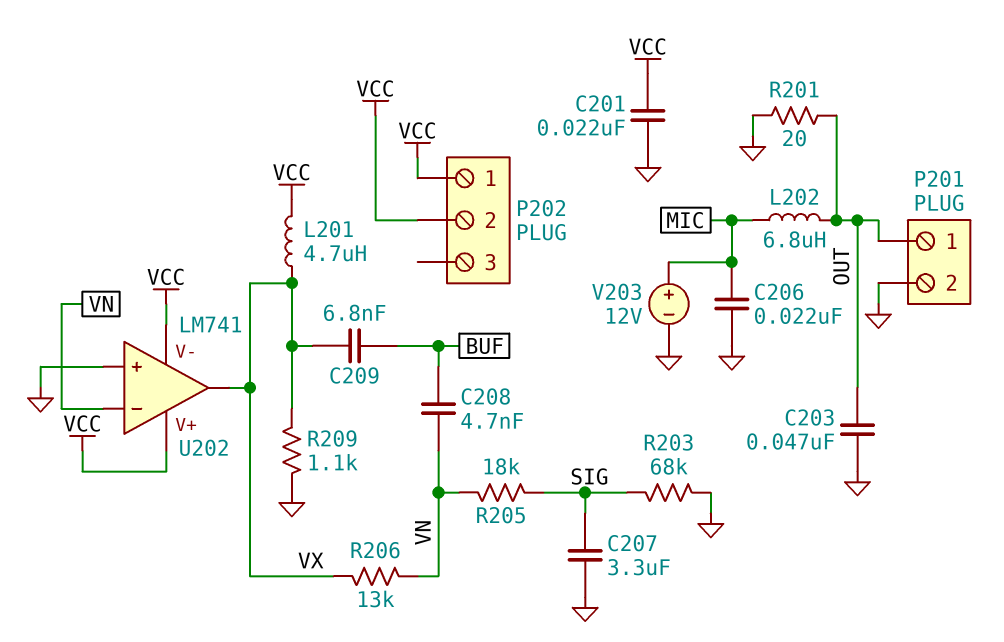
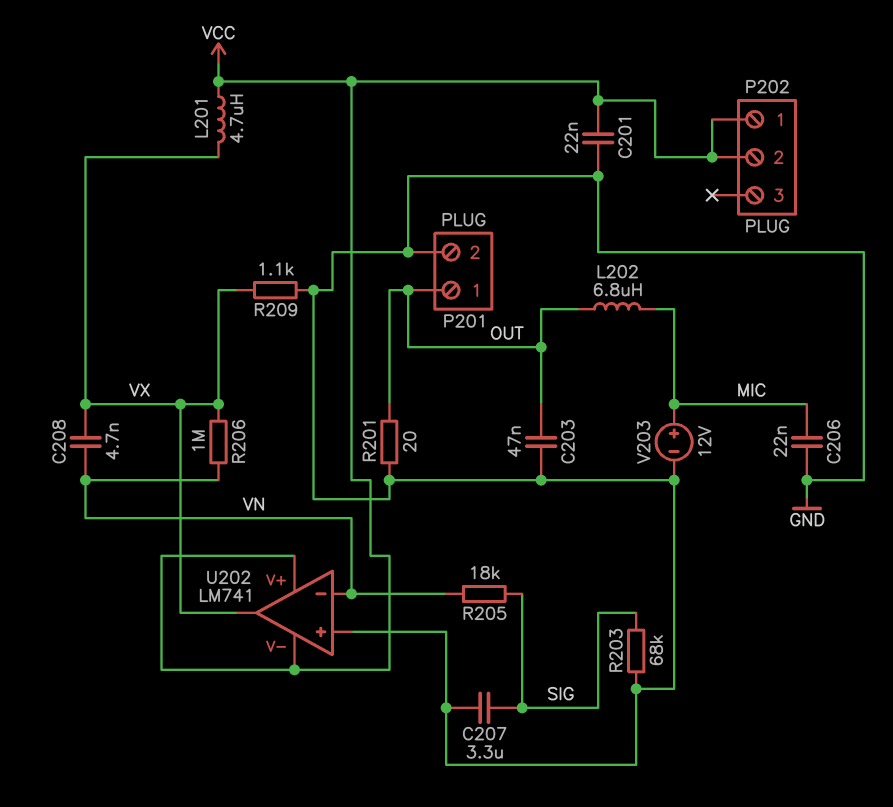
C208: 4.7nF (BUF, VN) -> 4.7nF (VN, VX)
C209: 6.8nF (BUF, VX) -> none
R206: 13k (VN, VX) -> 1M (VN, VX)

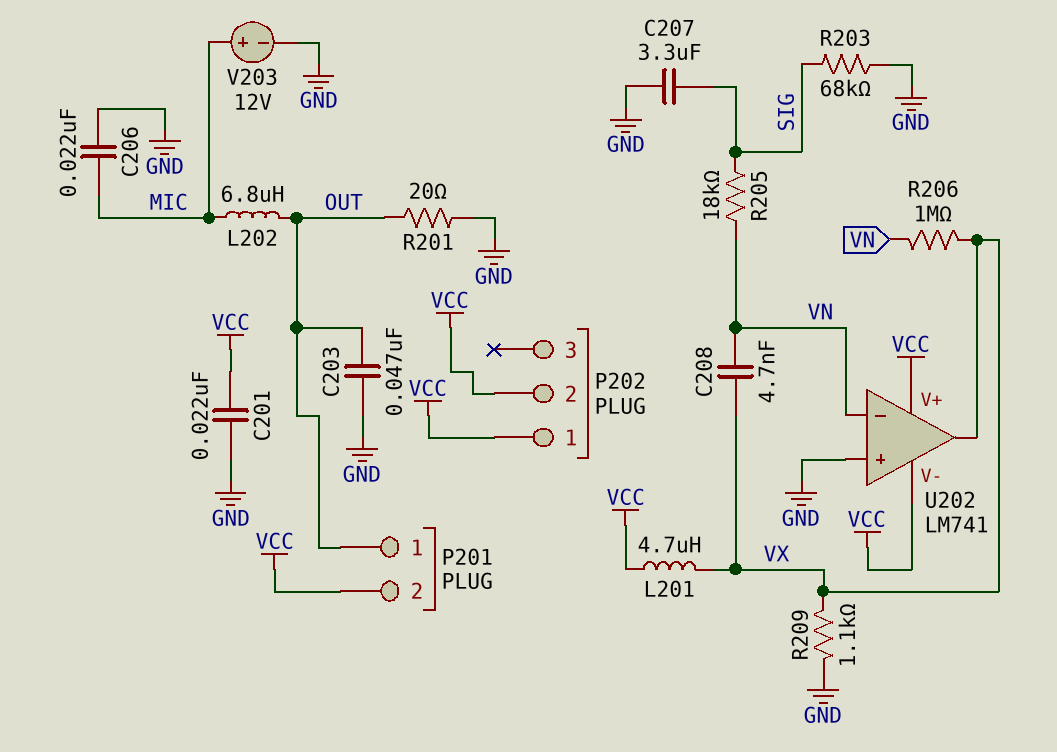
P201 pin 2: GND -> VCC

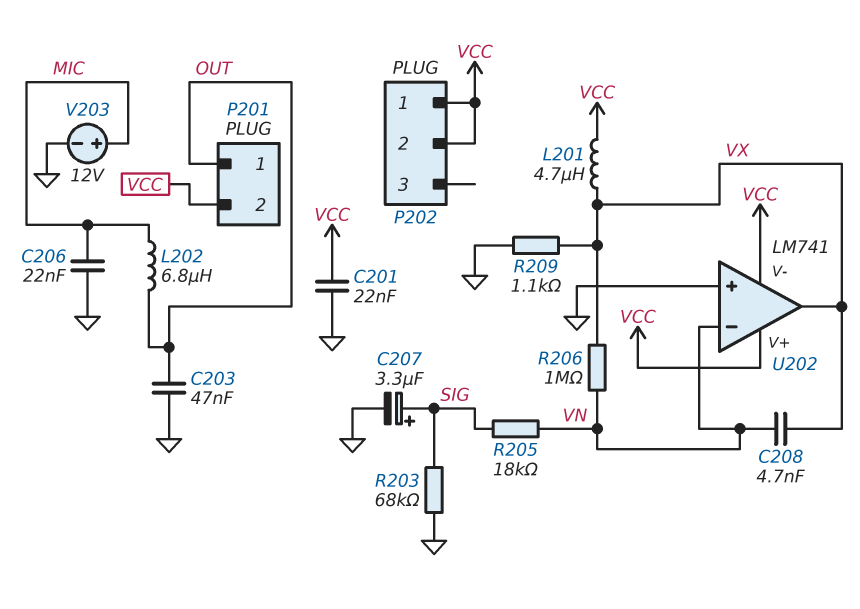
C207: 3.3uF (GND, SIG) -> 3.3uF (plus SIG, minus GND)
R201: 20 (GND, OUT) -> none

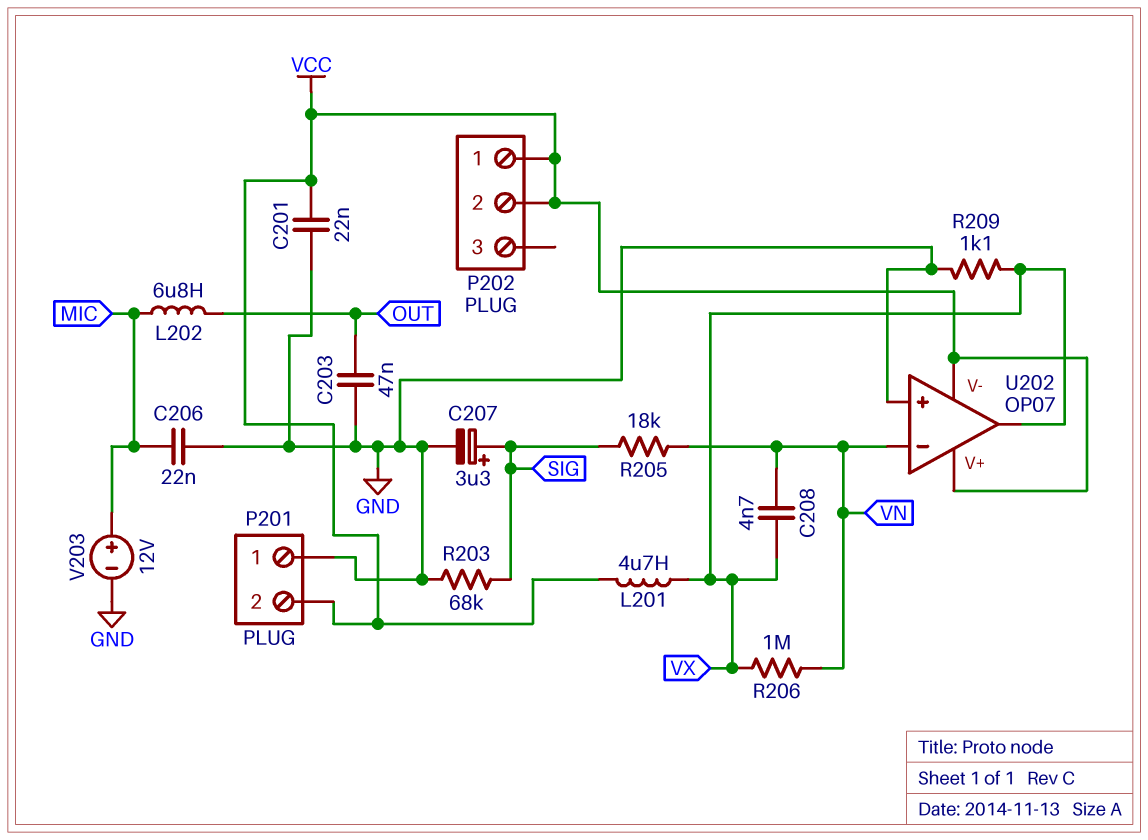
P201 pin 1: OUT -> GND
U202: LM741 -> OP07

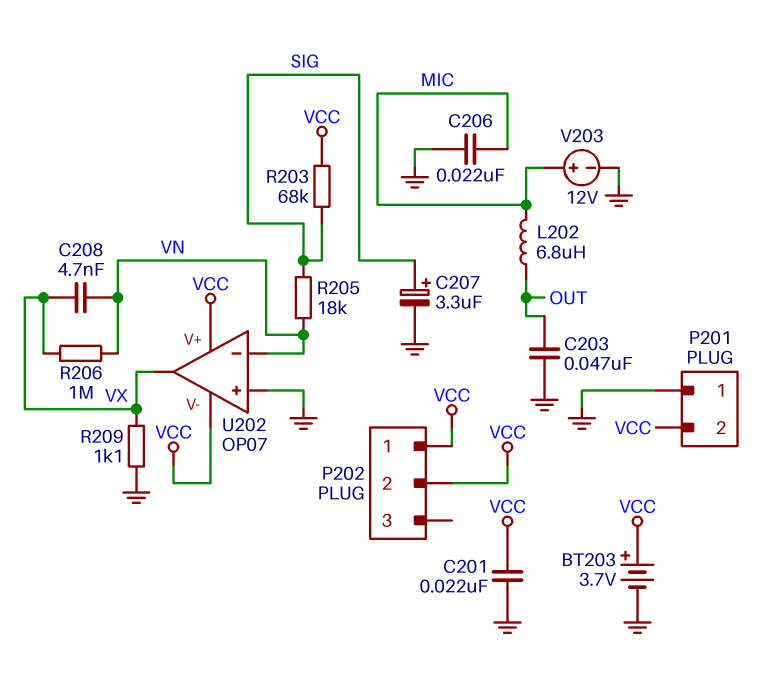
BT203: none -> 3.7V (plus VCC, minus GND)
L201: 4.7uH (VCC, VX) -> none
R203: 68k (GND, SIG) -> 68k (SIG, VCC)

